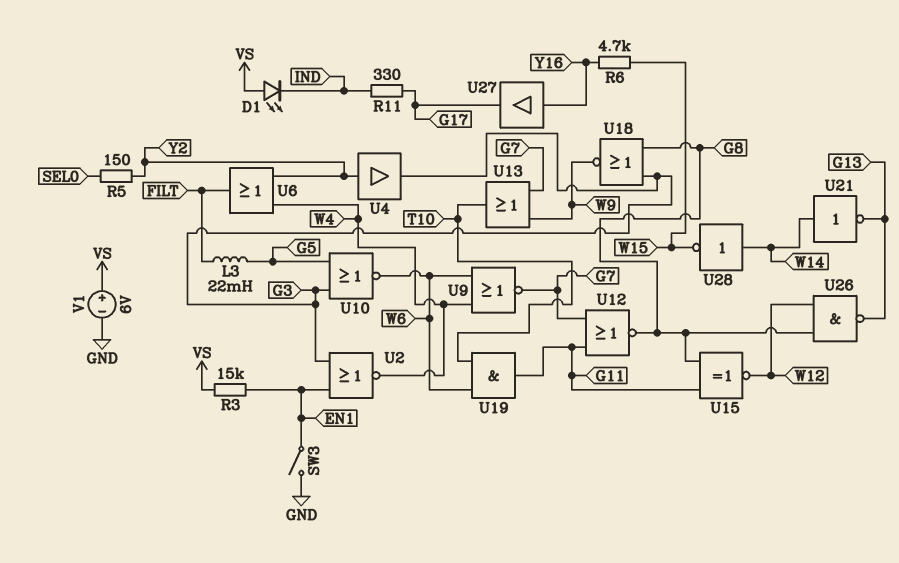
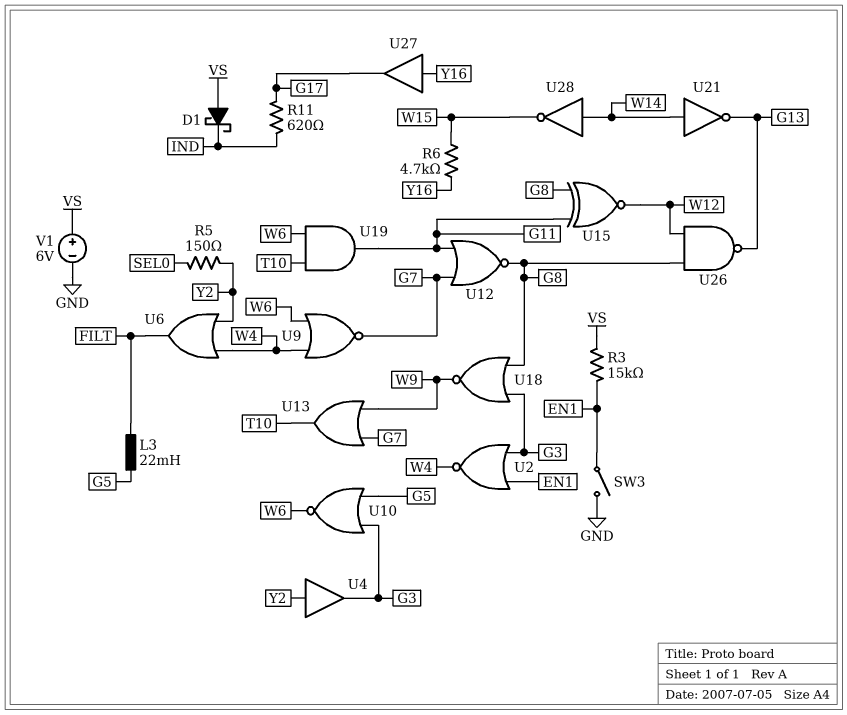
D1: LED (A VS, K IND) -> schottky (A VS, K IND)
R11: 330 (G17, IND) -> 620 (G17, IND)

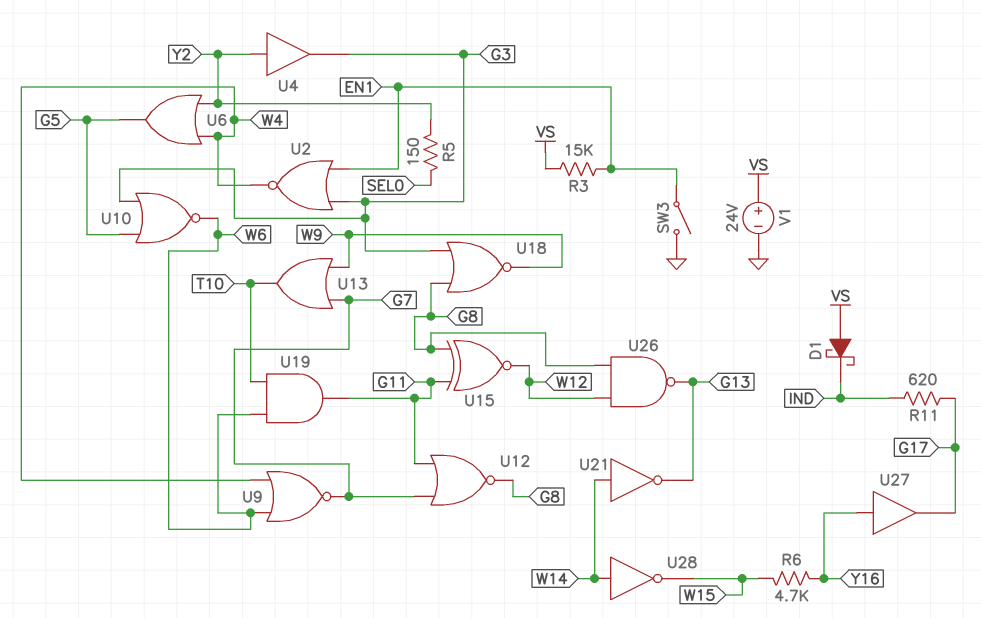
L3: 22mH (FILT, G5) -> none
U6: OR (in W4, in Y2, out FILT) -> OR (in W4, in Y2, out G5)
V1: 6V (plus VS, minus GND) -> 24V (plus VS, minus GND)

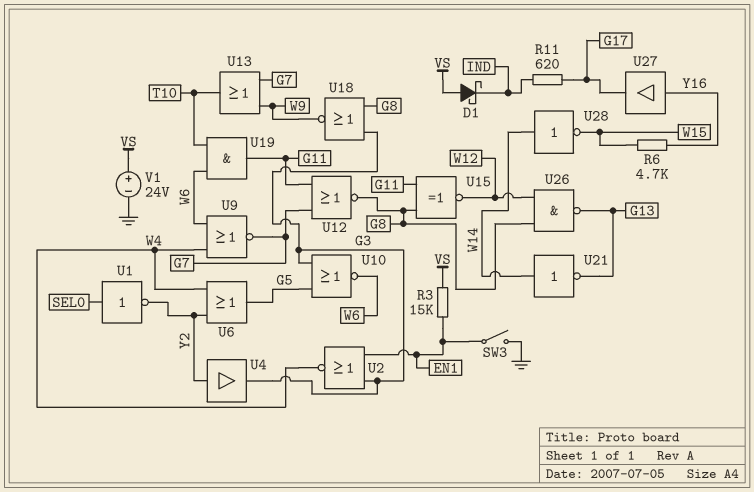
R5: 150 (SEL0, Y2) -> none
U1: none -> NOT (in SEL0, out Y2)

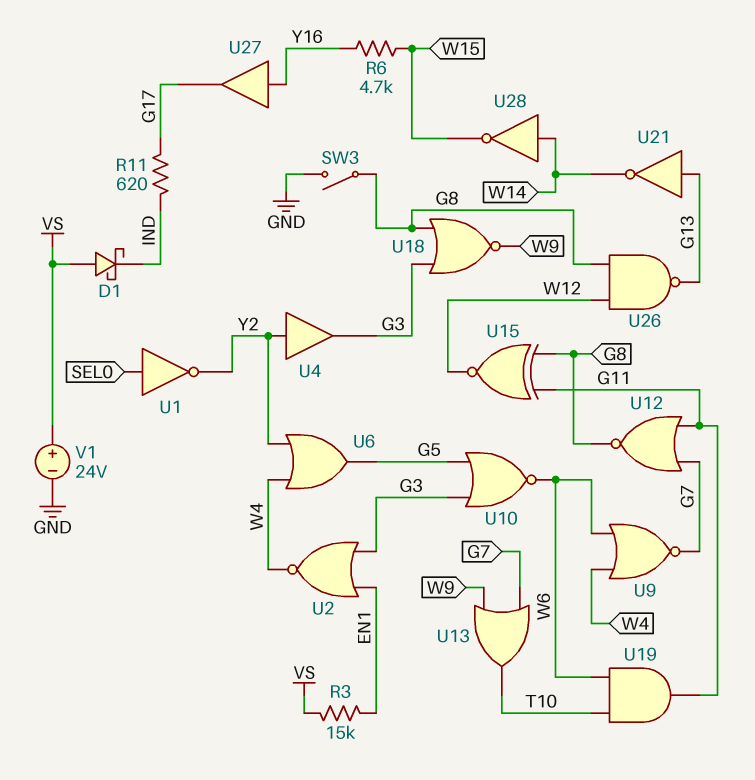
SW3: switch (EN1, GND) -> switch (G8, GND)
U21: NOT (in W14, out G13) -> NOT (in G13, out W14)

